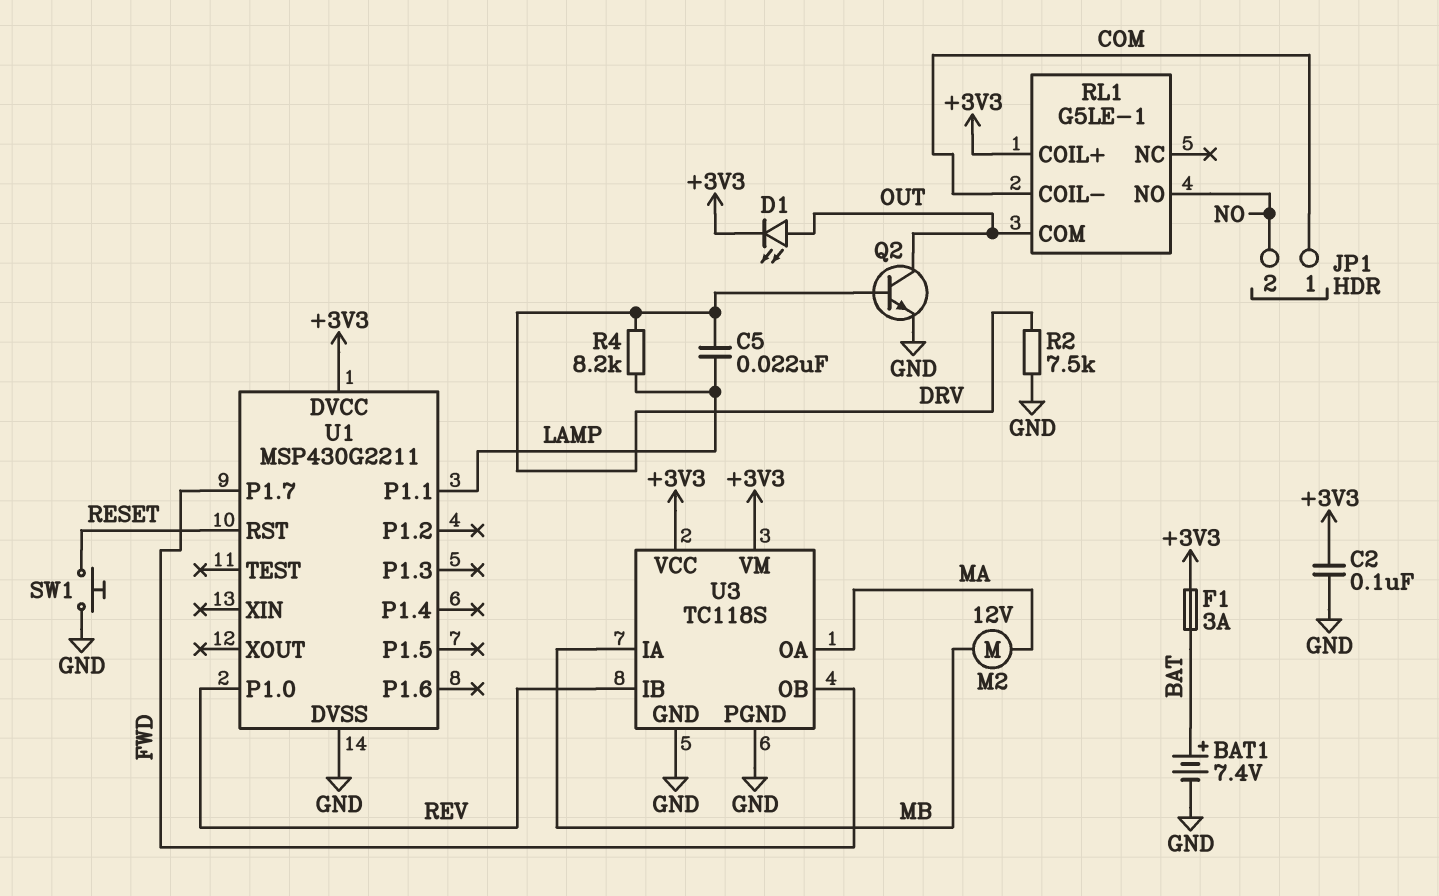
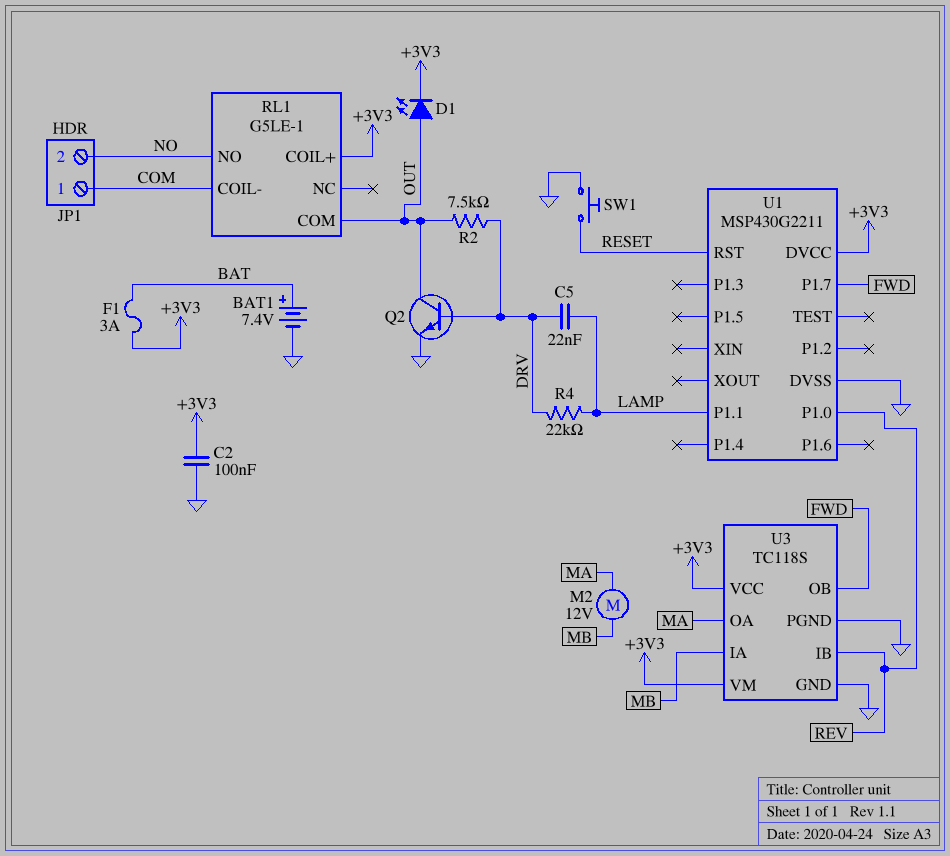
R2: 7.5k (DRV, GND) -> 7.5k (DRV, OUT)
R4: 8.2k (DRV, LAMP) -> 22k (DRV, LAMP)

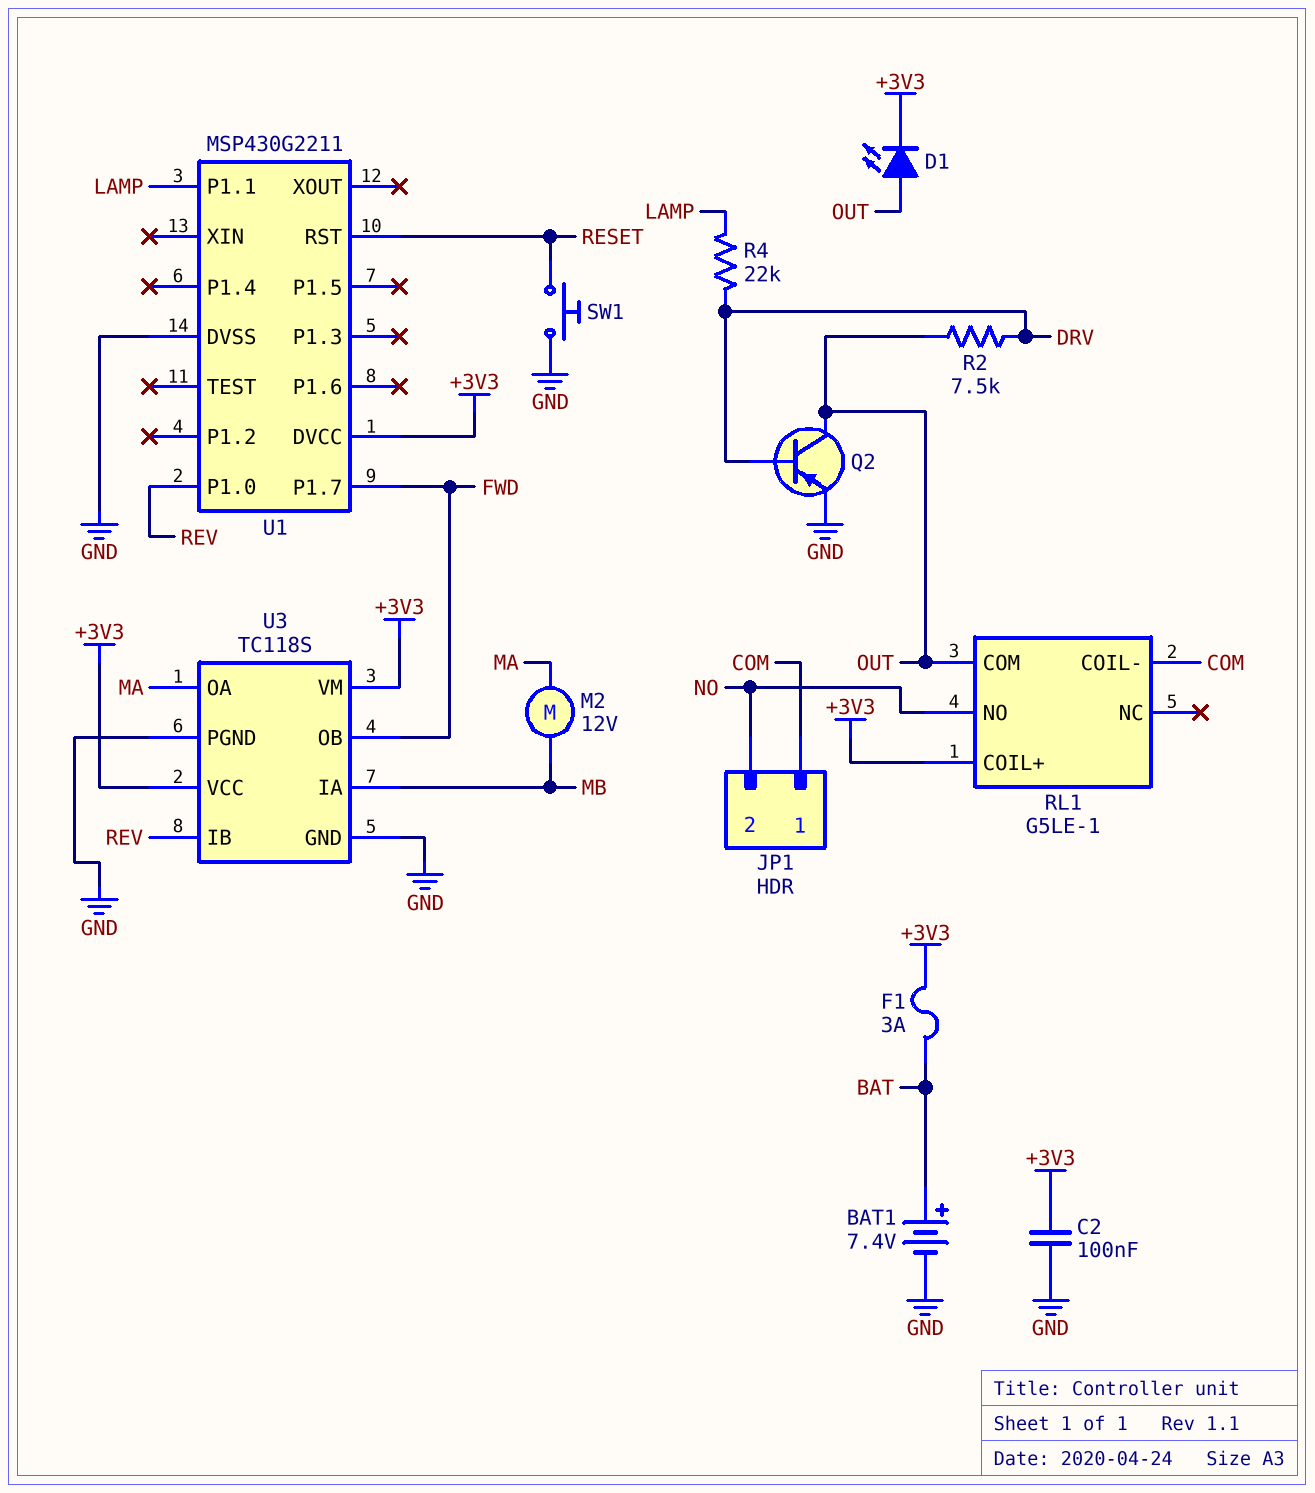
C5: 22nF (DRV, LAMP) -> none
Q2: NPN (B DRV, C OUT, E GND) -> PNP (B DRV, C OUT, E GND)

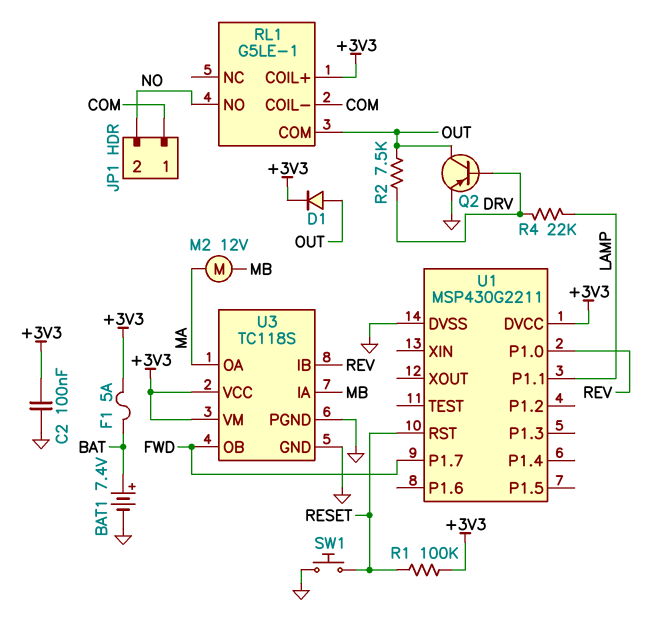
D1: LED (A OUT, K +3V3) -> diode (A OUT, K +3V3)
F1: 3A (+3V3, BAT) -> 5A (+3V3, BAT)
R1: none -> 100k (+3V3, RESET)

